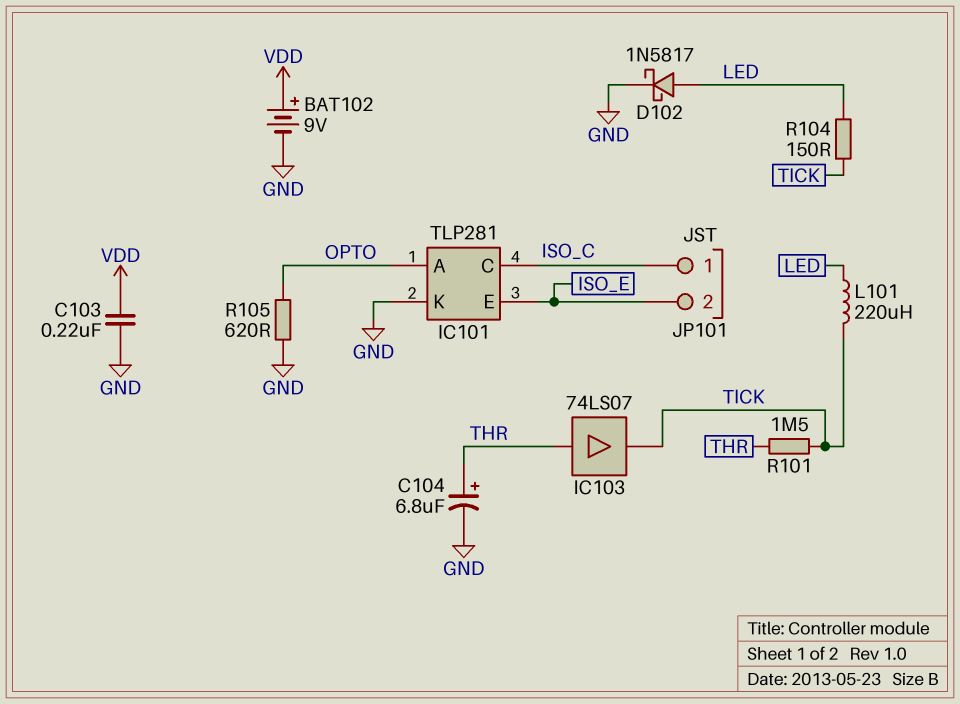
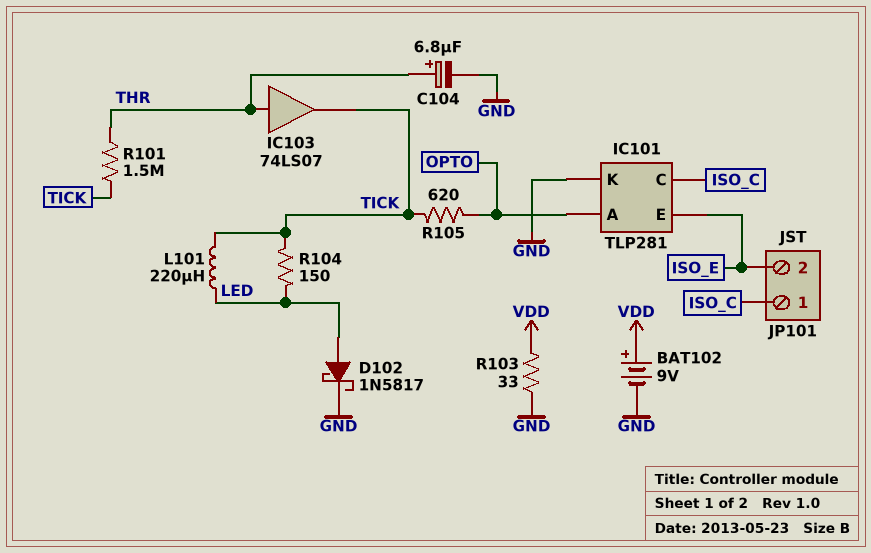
C103: 220nF (GND, VDD) -> none
R103: none -> 33 (GND, VDD)
R105: 620 (GND, OPTO) -> 620 (OPTO, TICK)

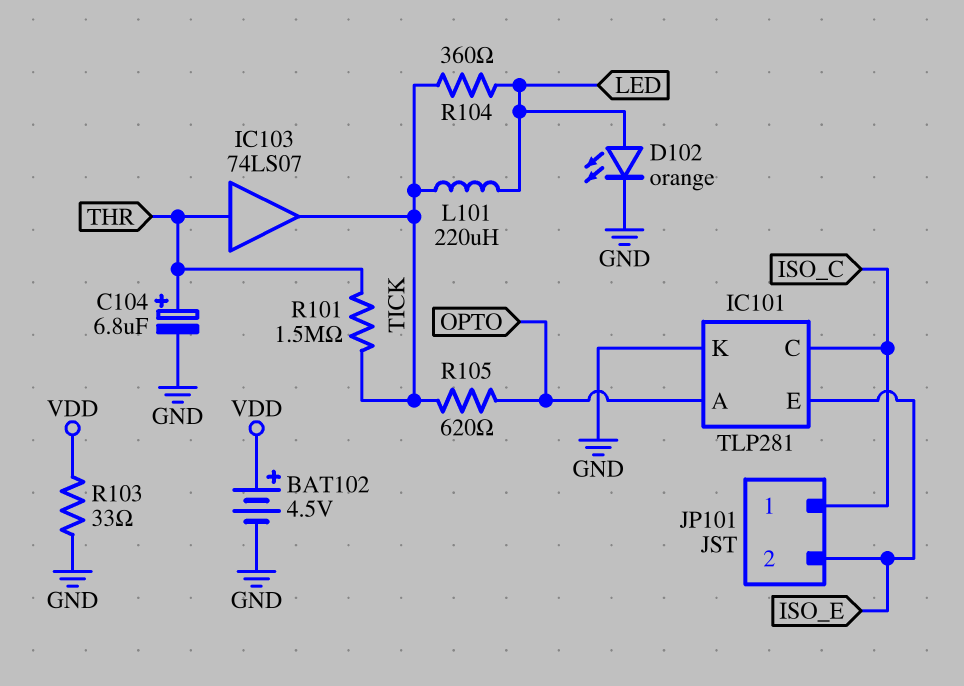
BAT102: 9V (plus VDD, minus GND) -> 4.5V (plus VDD, minus GND)
D102: schottky 1N5817 (A LED, K GND) -> LED orange (A LED, K GND)
R104: 150 (LED, TICK) -> 360 (LED, TICK)

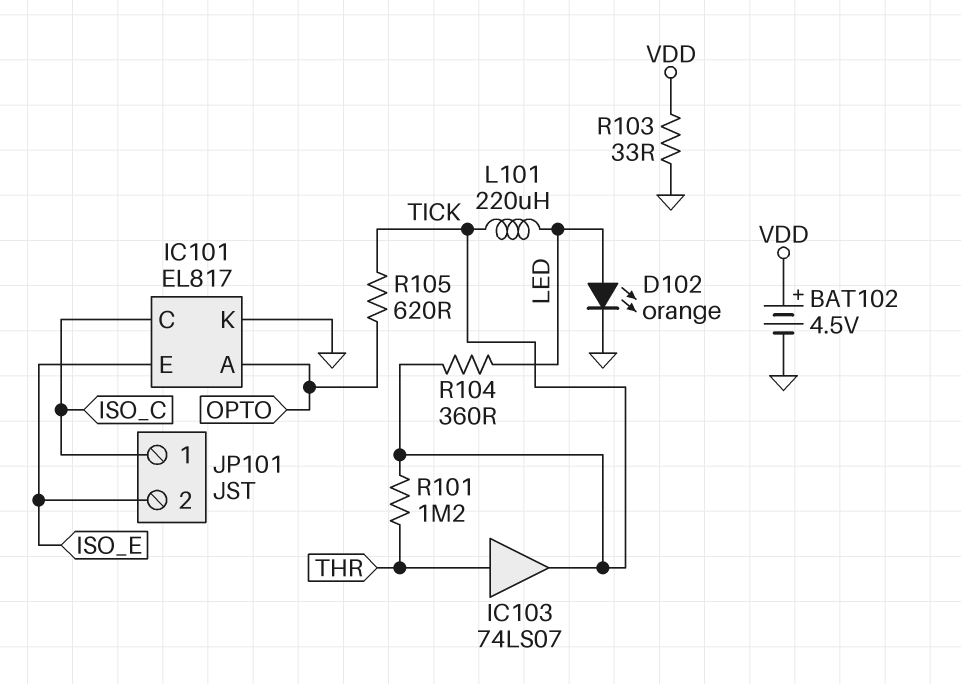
C104: 6.8uF (plus THR, minus GND) -> none
IC101: TLP281 -> EL817
R101: 1.5M (THR, TICK) -> 1.2M (THR, TICK)

